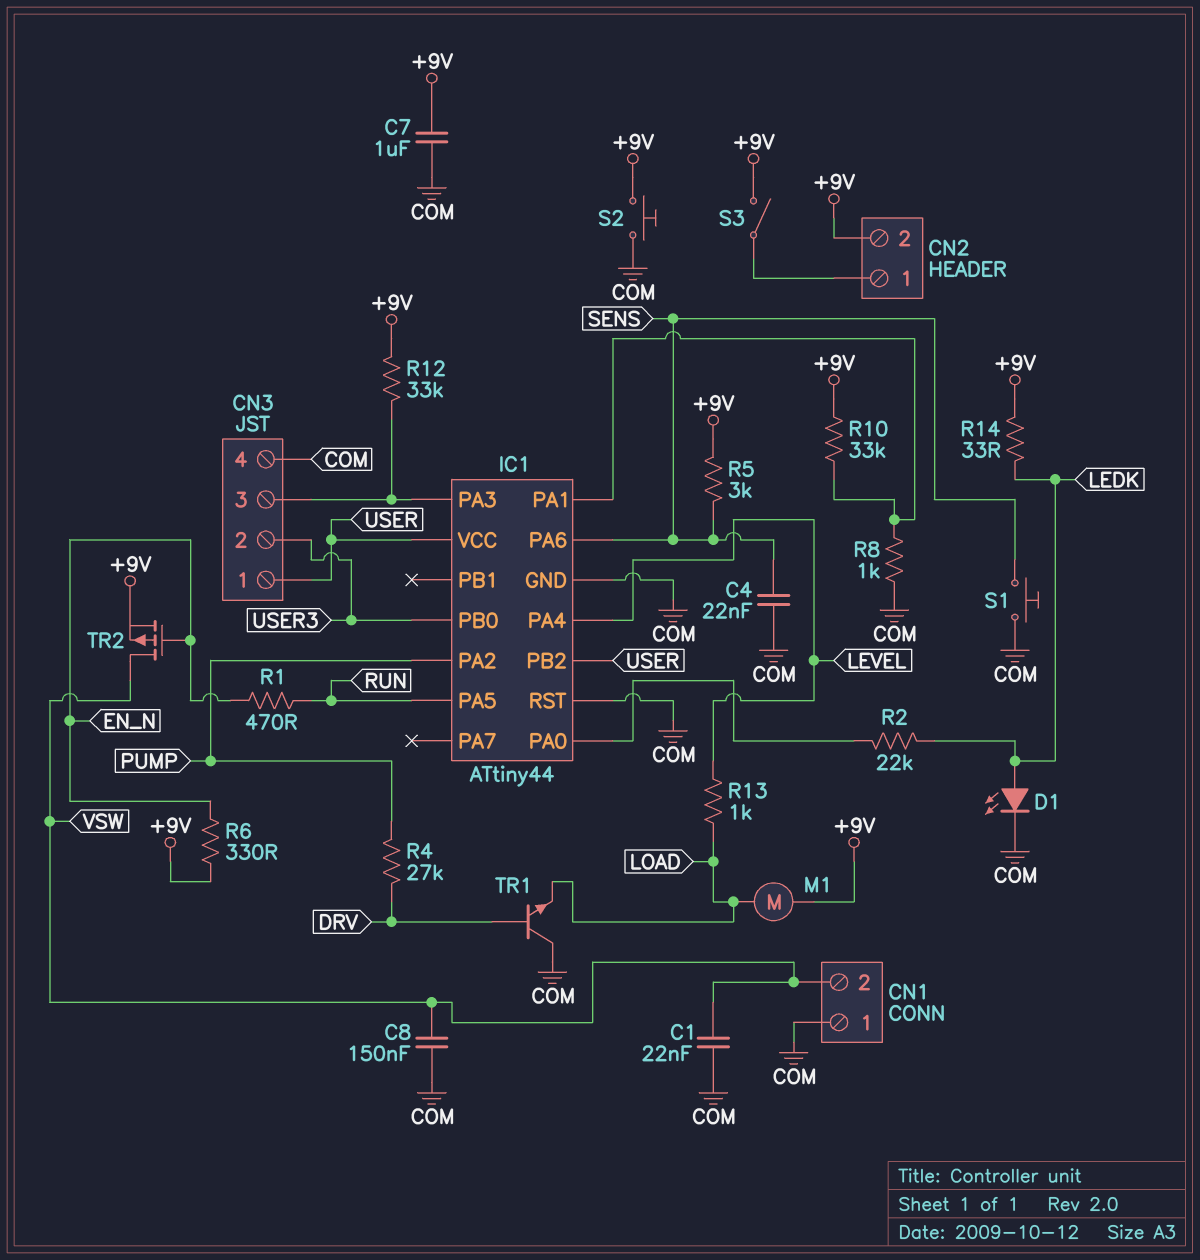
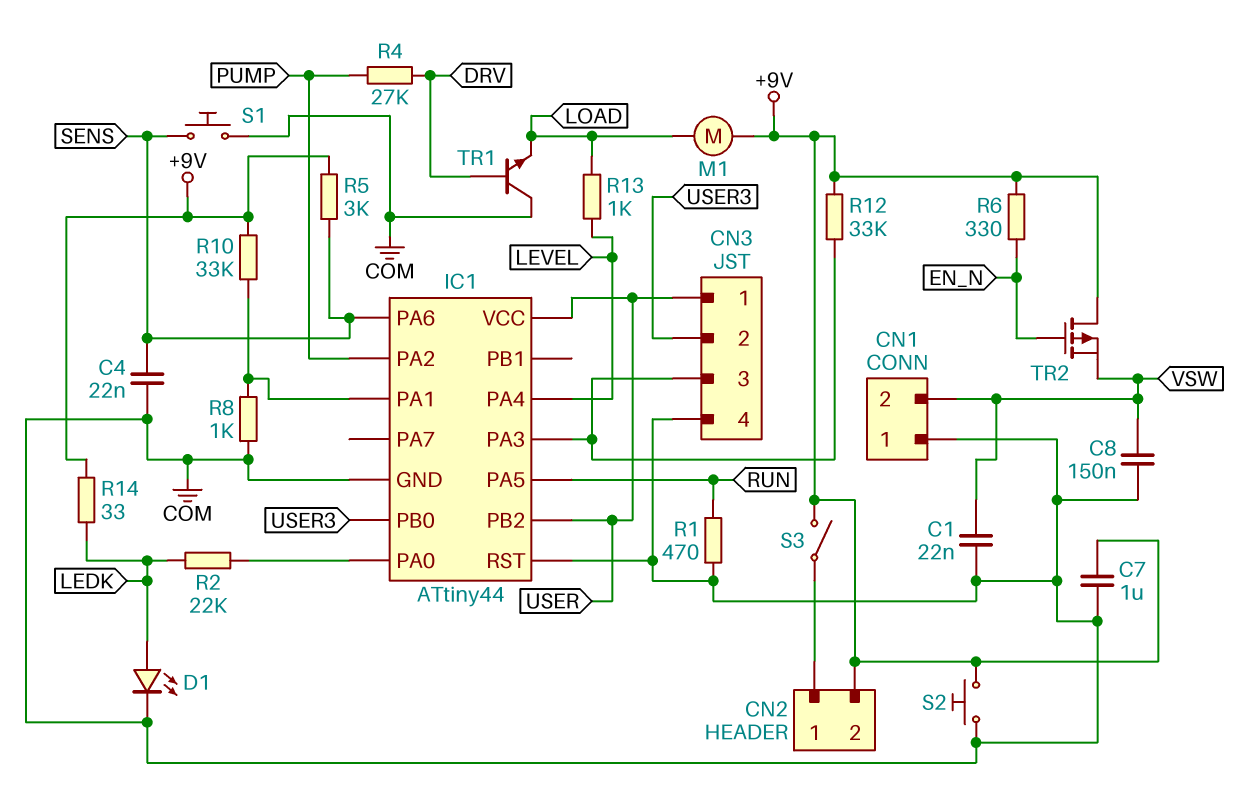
R1: 470 (EN_N, RUN) -> 470 (COM, RUN)
TR2: PMOS (G EN_N, D VSW, S +9V) -> PMOS (G EN_N, D +9V, S VSW)

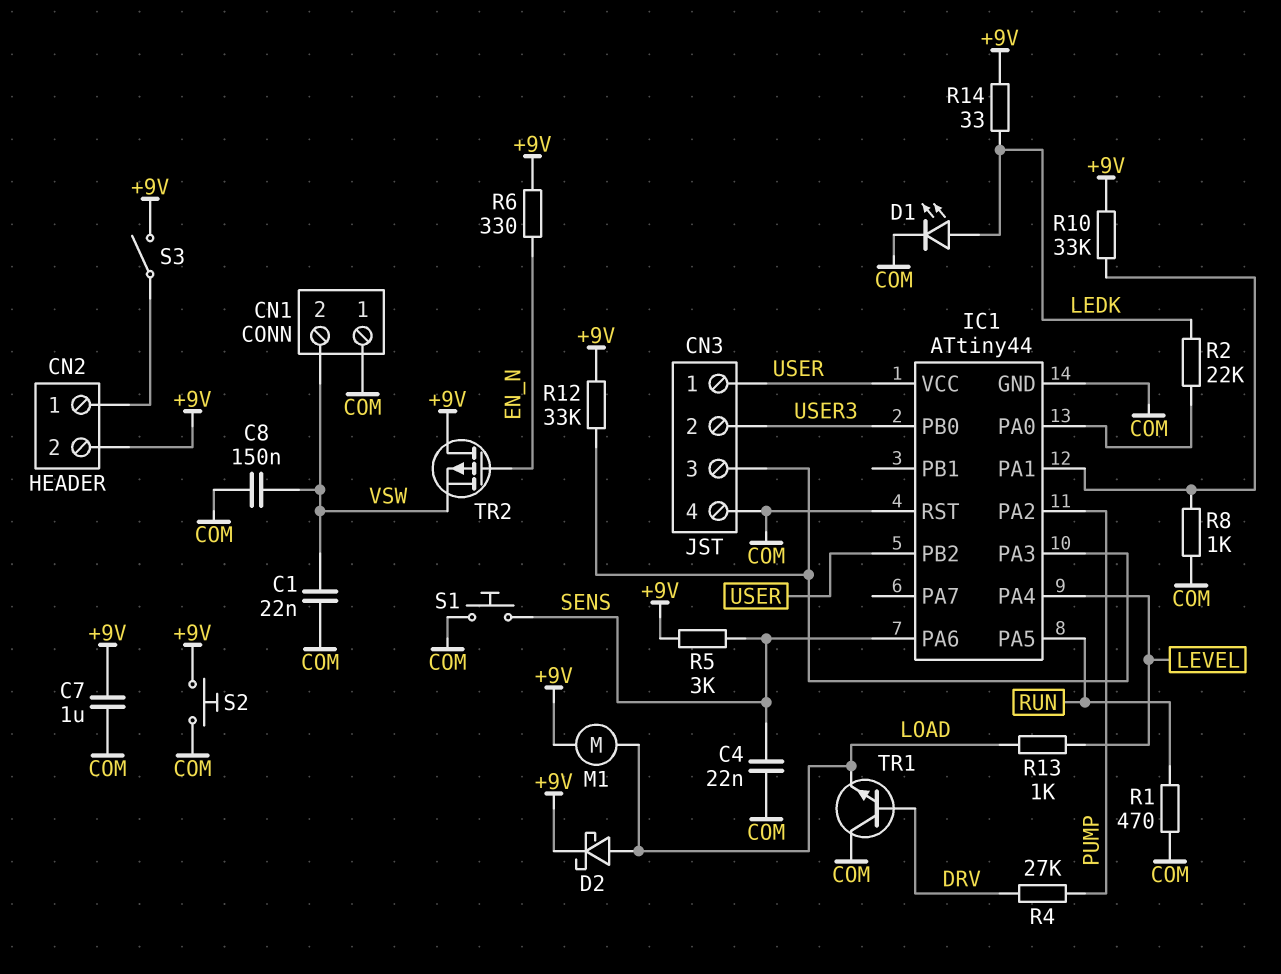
D2: none -> schottky (A LOAD, K +9V)

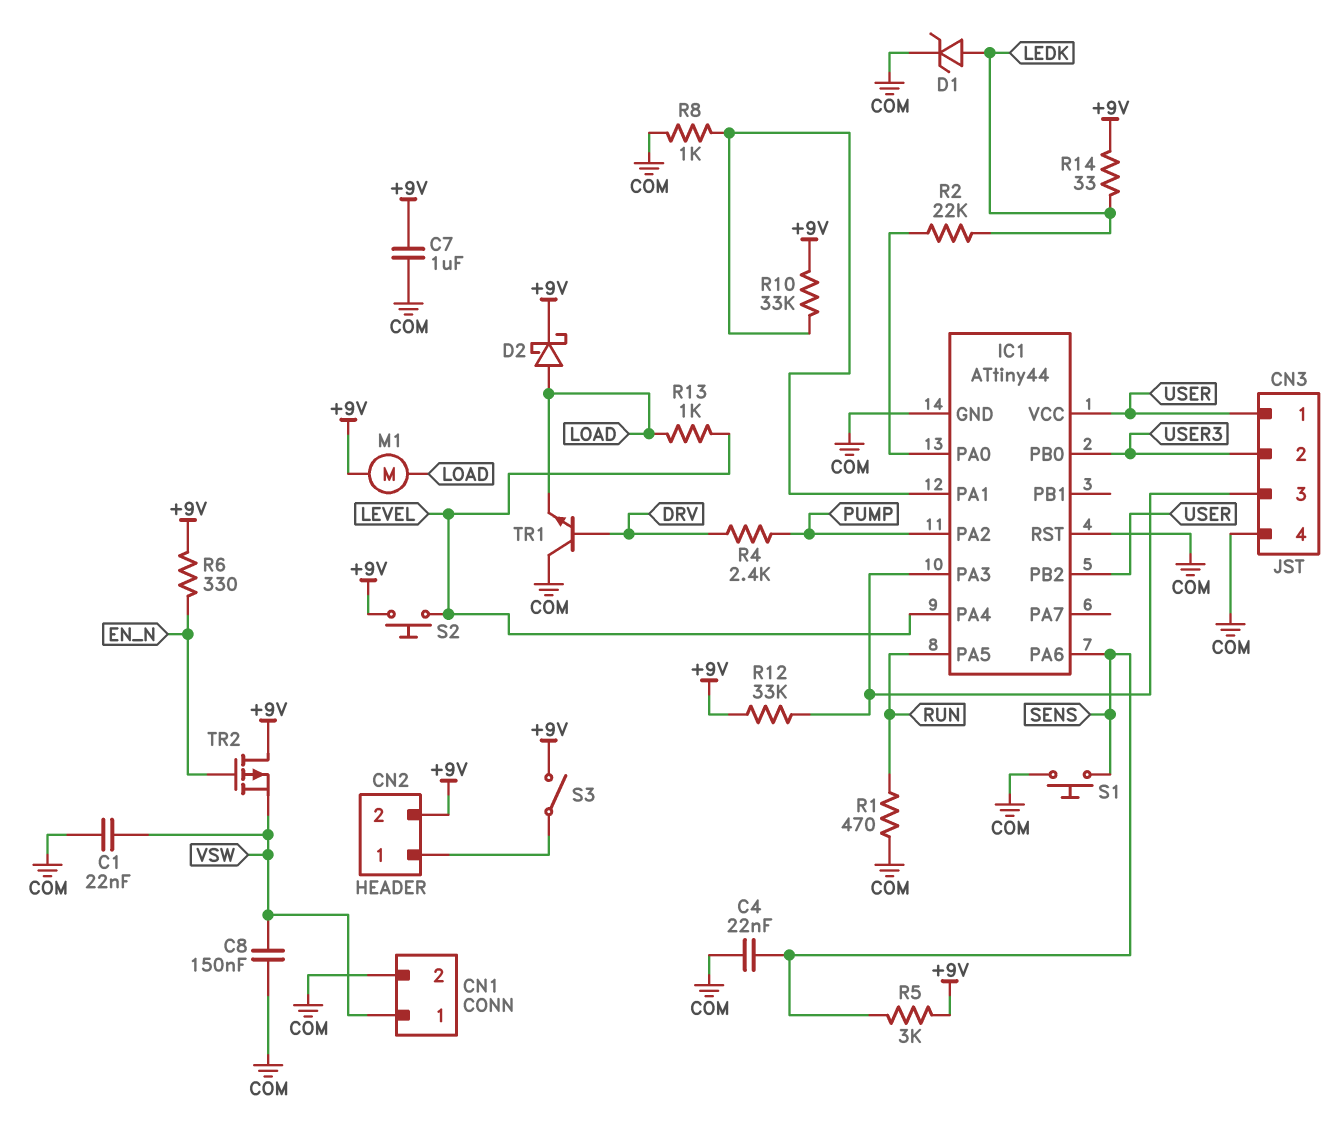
CN1 pin 1: COM -> VSW
CN1 pin 2: VSW -> COM
D1: LED (A LEDK, K COM) -> zener (A LEDK, K COM)
R4: 27k (DRV, PUMP) -> 2.4k (DRV, PUMP)
S2: button (+9V, COM) -> button (+9V, LEVEL)

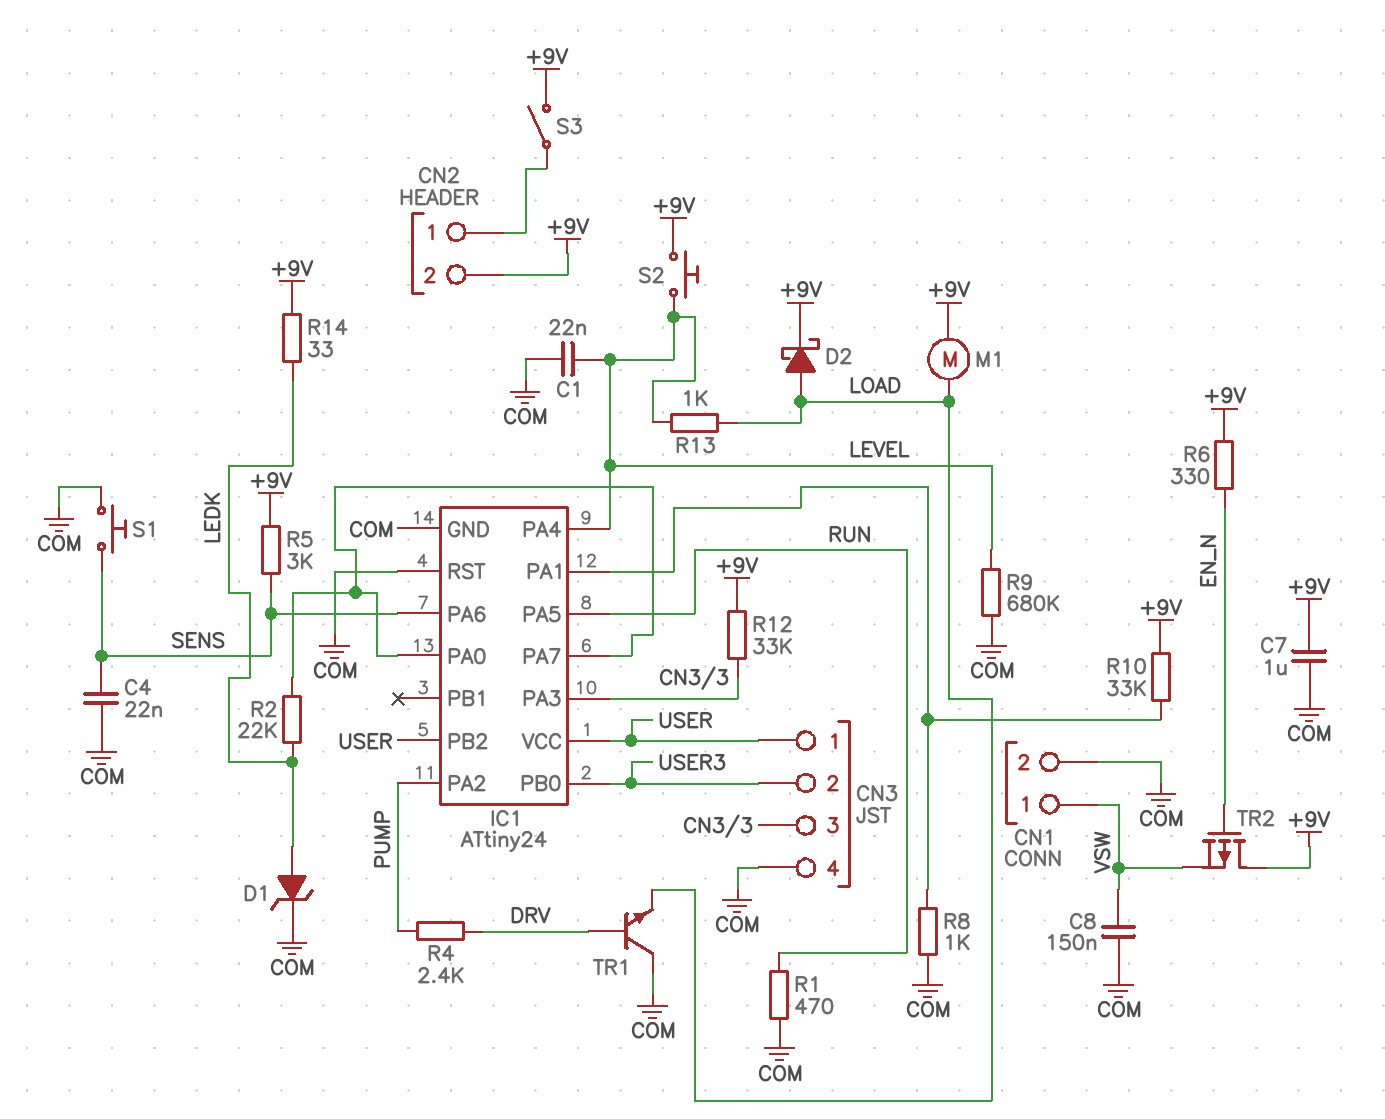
C1: 22nF (COM, VSW) -> 22nF (COM, LEVEL)
IC1: ATtiny44 -> ATtiny24
IC1 pin PA7: none -> IC1/PA0
R9: none -> 680k (COM, LEVEL)

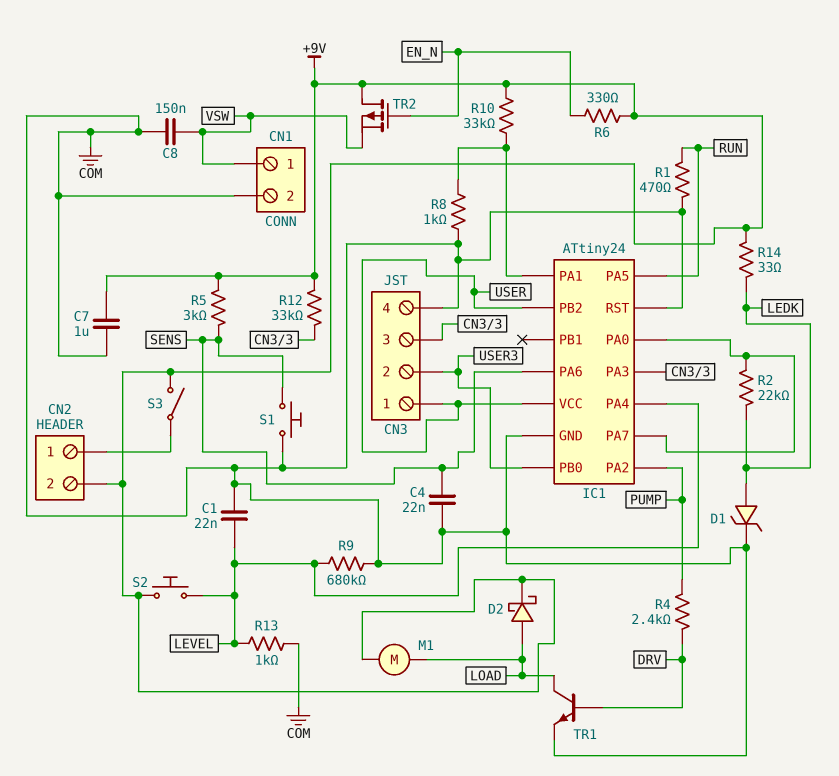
R13: 1k (LEVEL, LOAD) -> 1k (COM, LEVEL)
TR1: NPN (B DRV, C COM, E LOAD) -> NPN (B DRV, C LOAD, E COM)

